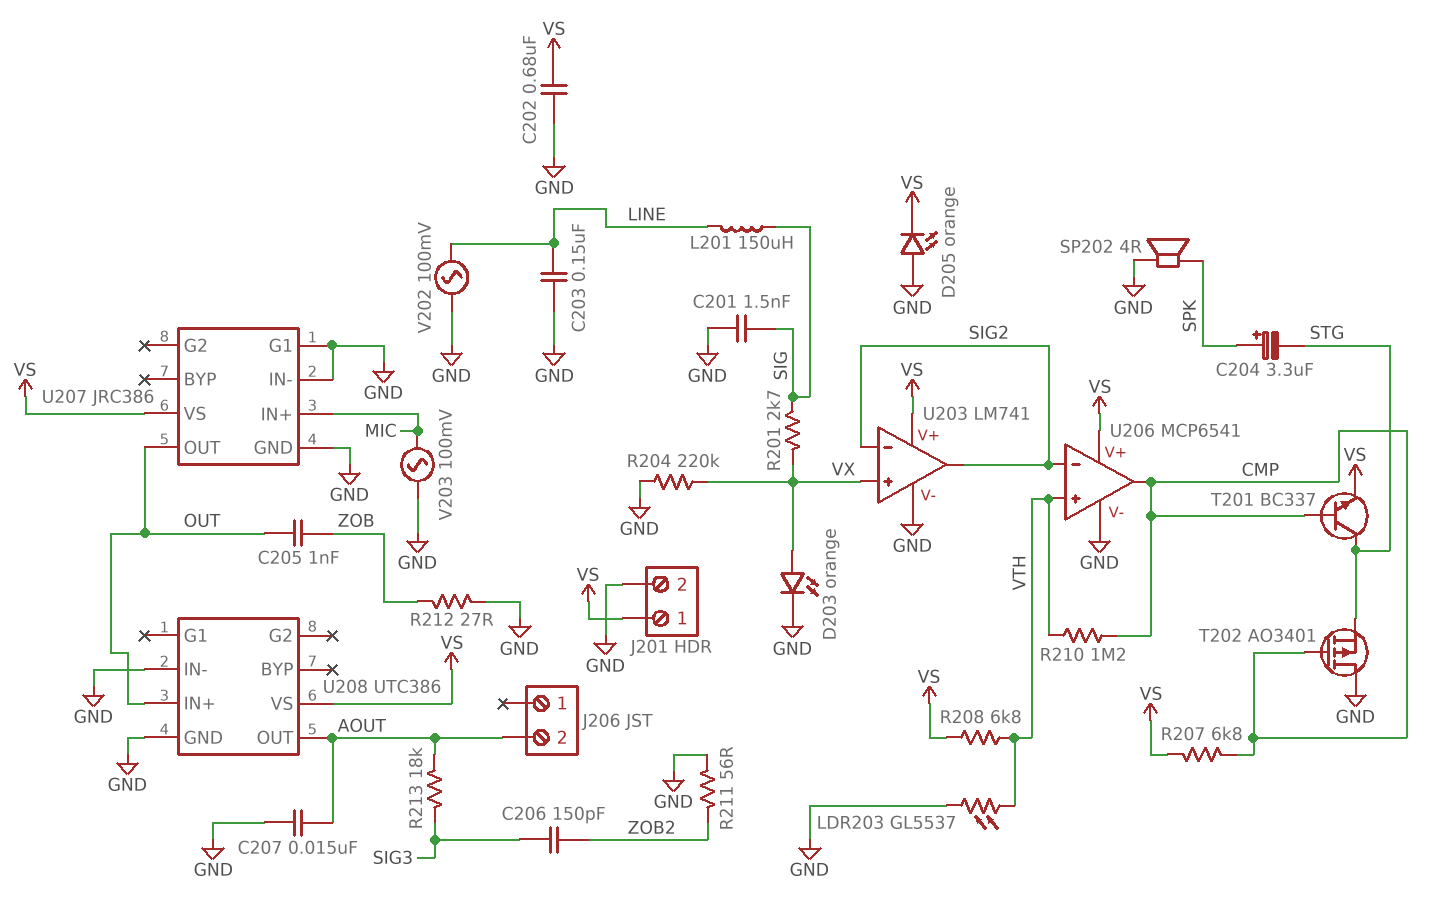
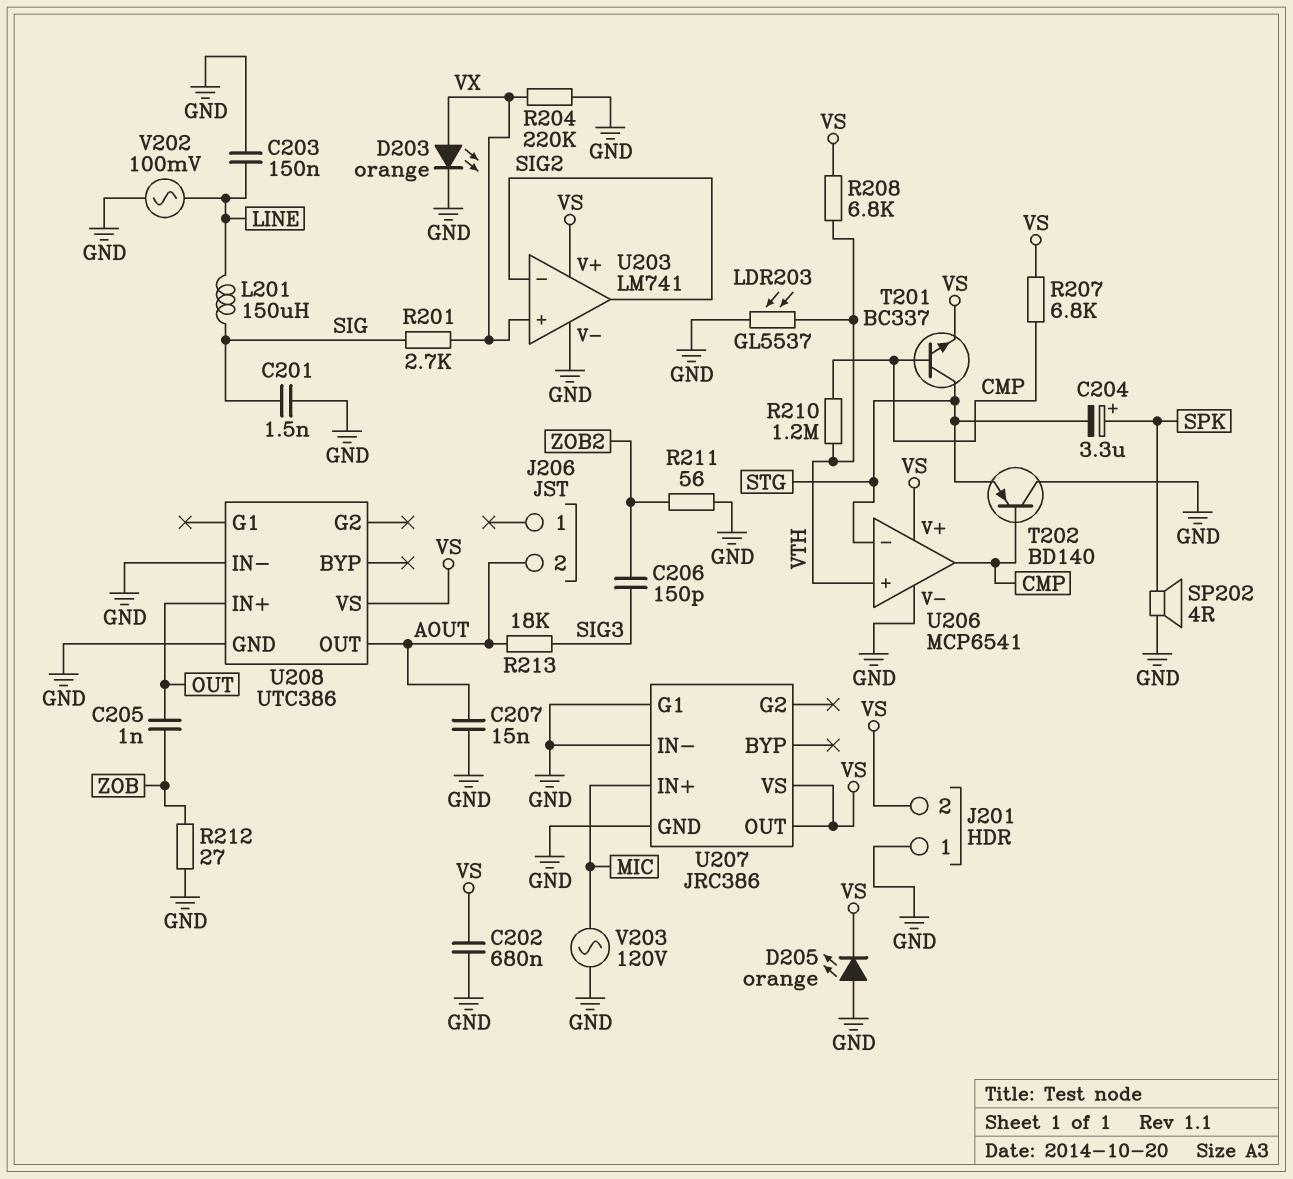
J201 pin 1: VS -> GND
J201 pin 2: GND -> VS
T202: PMOS AO3401 (G CMP, D GND, S STG) -> PNP BD140 (B CMP, C GND, E STG)
U206 pin in-: SIG2 -> STG
U207 pin OUT: OUT -> VS
V203: AC 100mV (GND, MIC) -> AC 120V (GND, MIC)

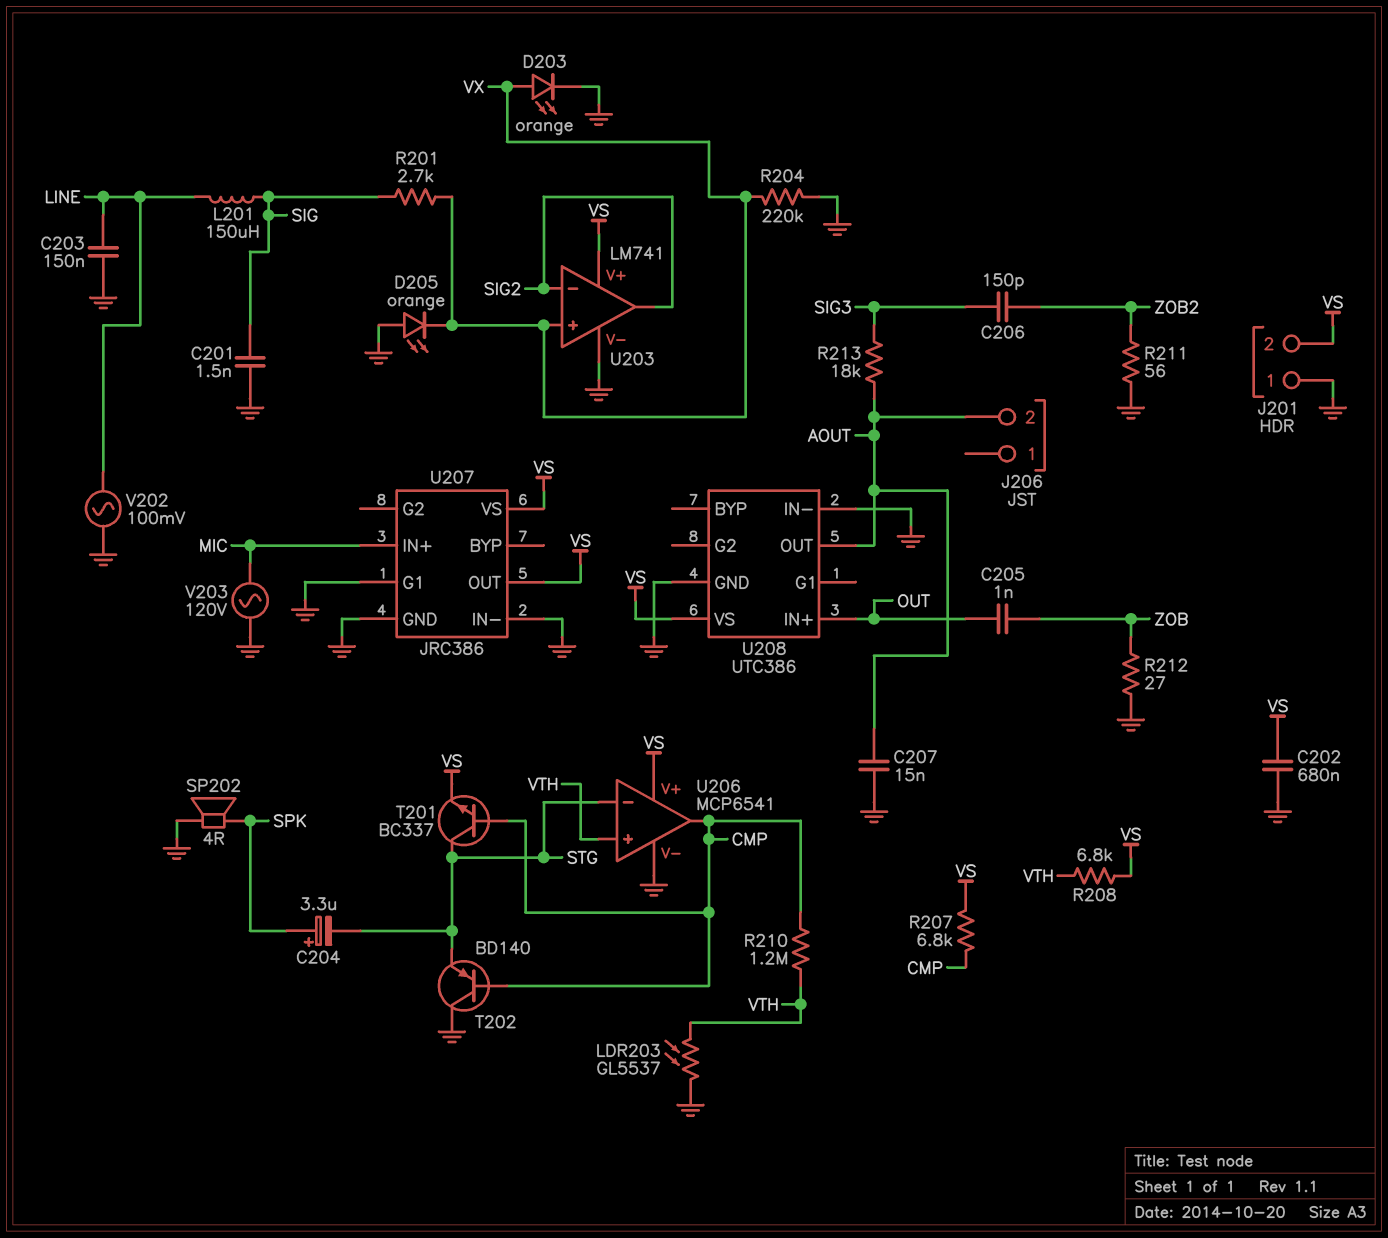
D205: LED orange (A GND, K VS) -> LED orange (A GND, K VX)

